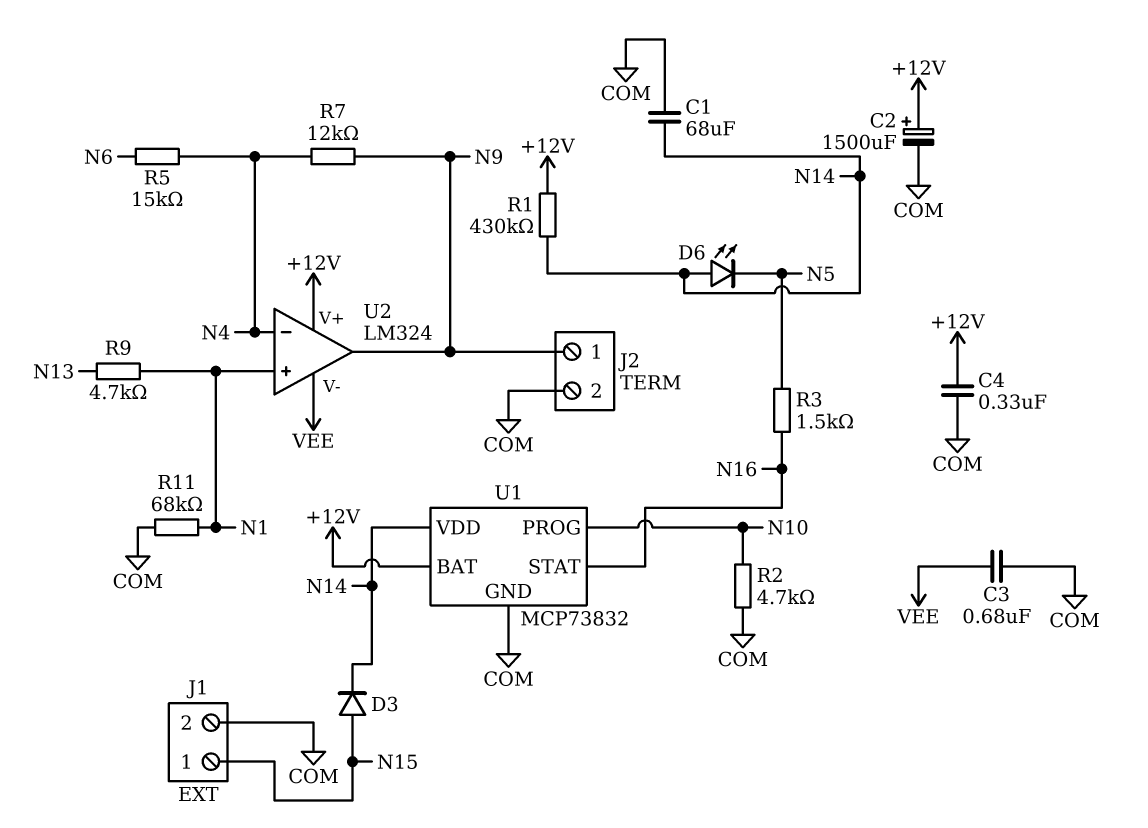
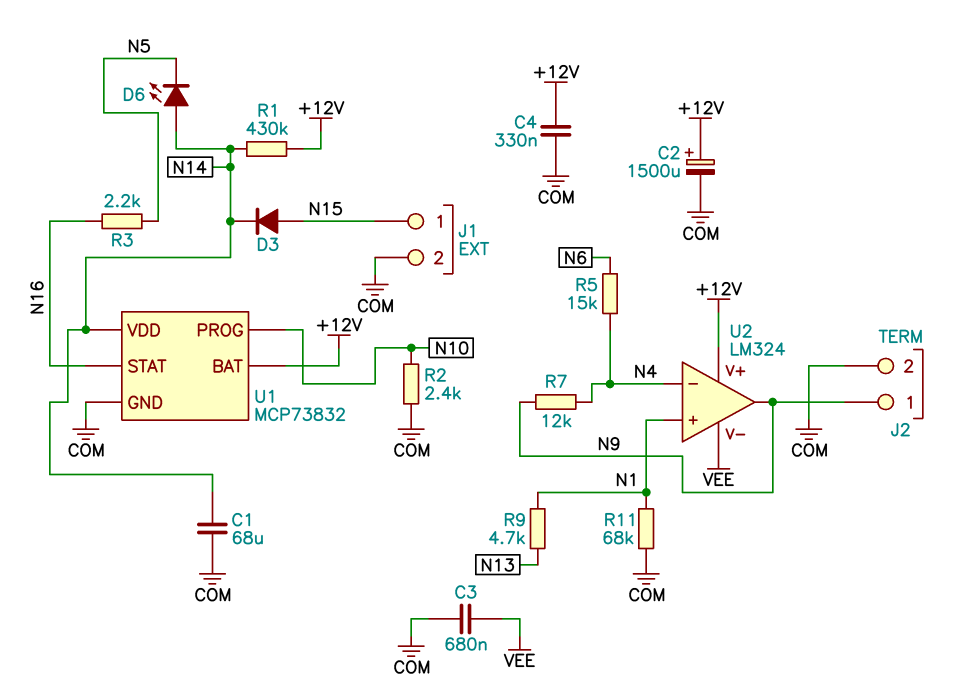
R2: 4.7k (COM, N10) -> 2.4k (COM, N10)
R3: 1.5k (N5, N16) -> 2.2k (N5, N16)

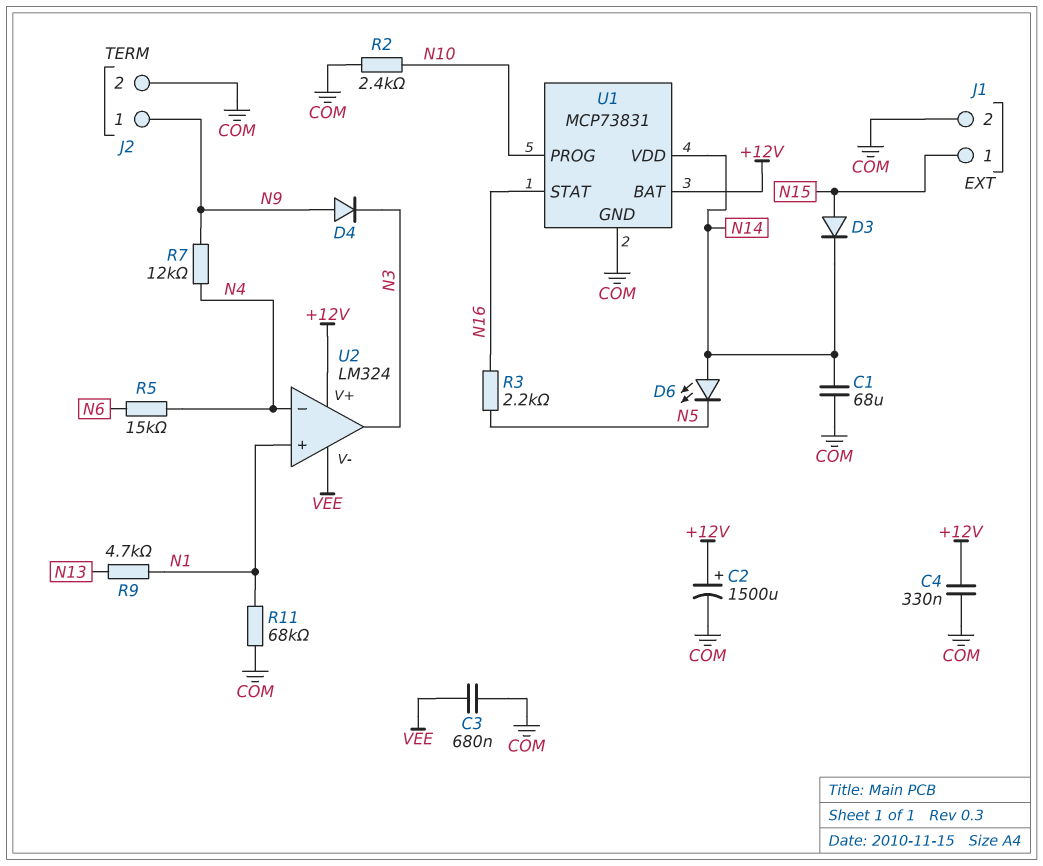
D4: none -> diode (A N9, K N3)
R1: 430k (+12V, N14) -> none
U1: MCP73832 -> MCP73831
U2 pin out: N9 -> N3

